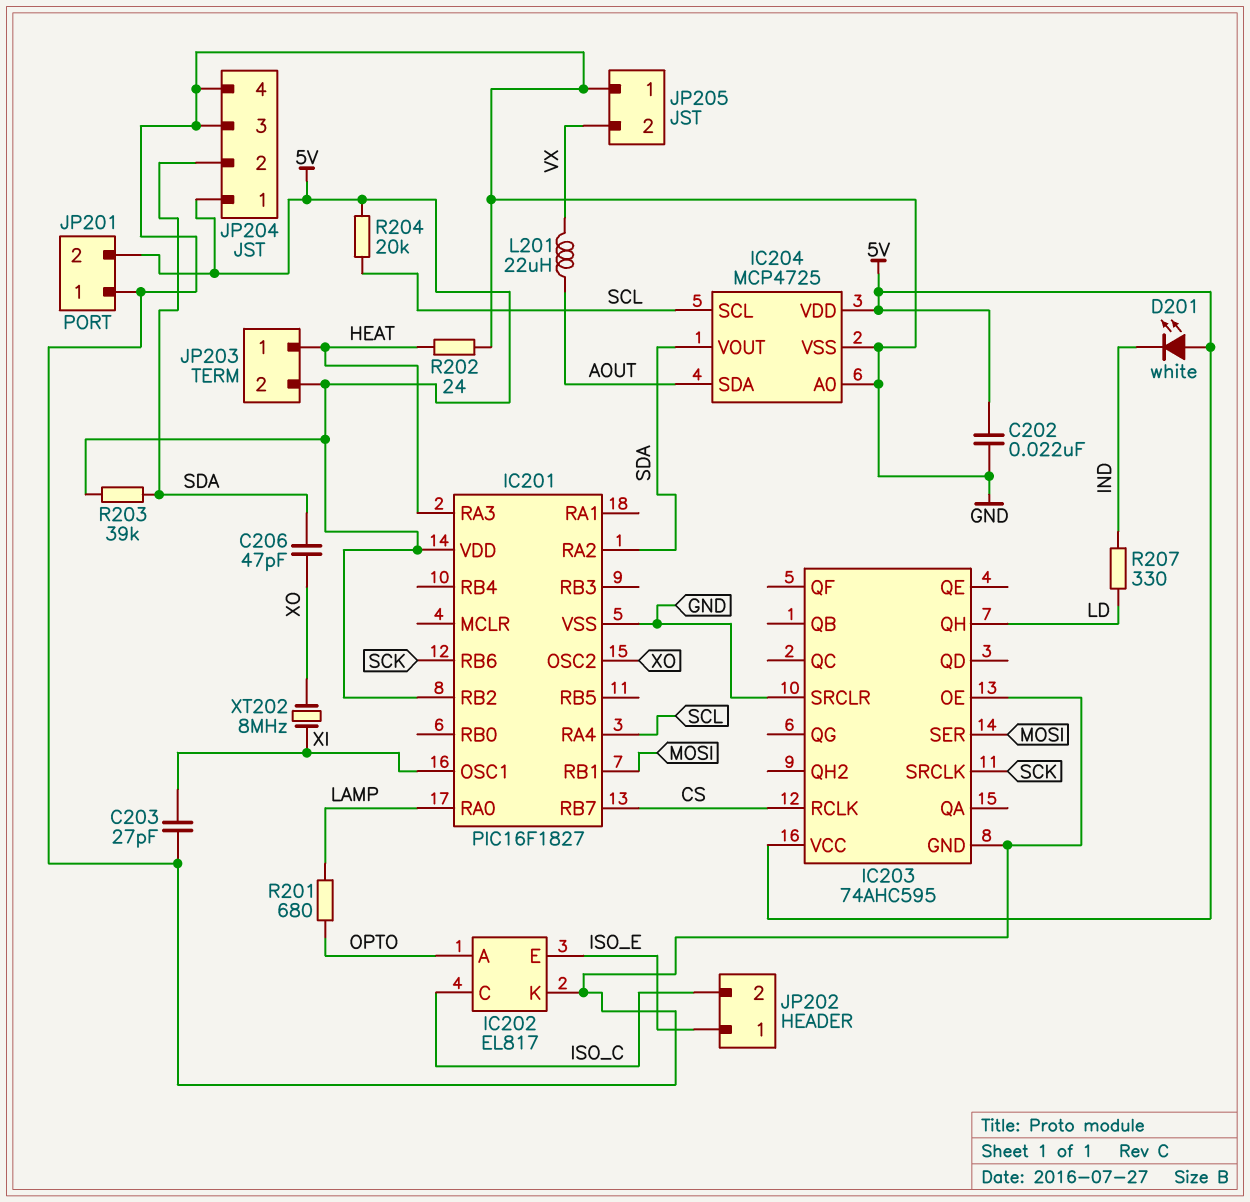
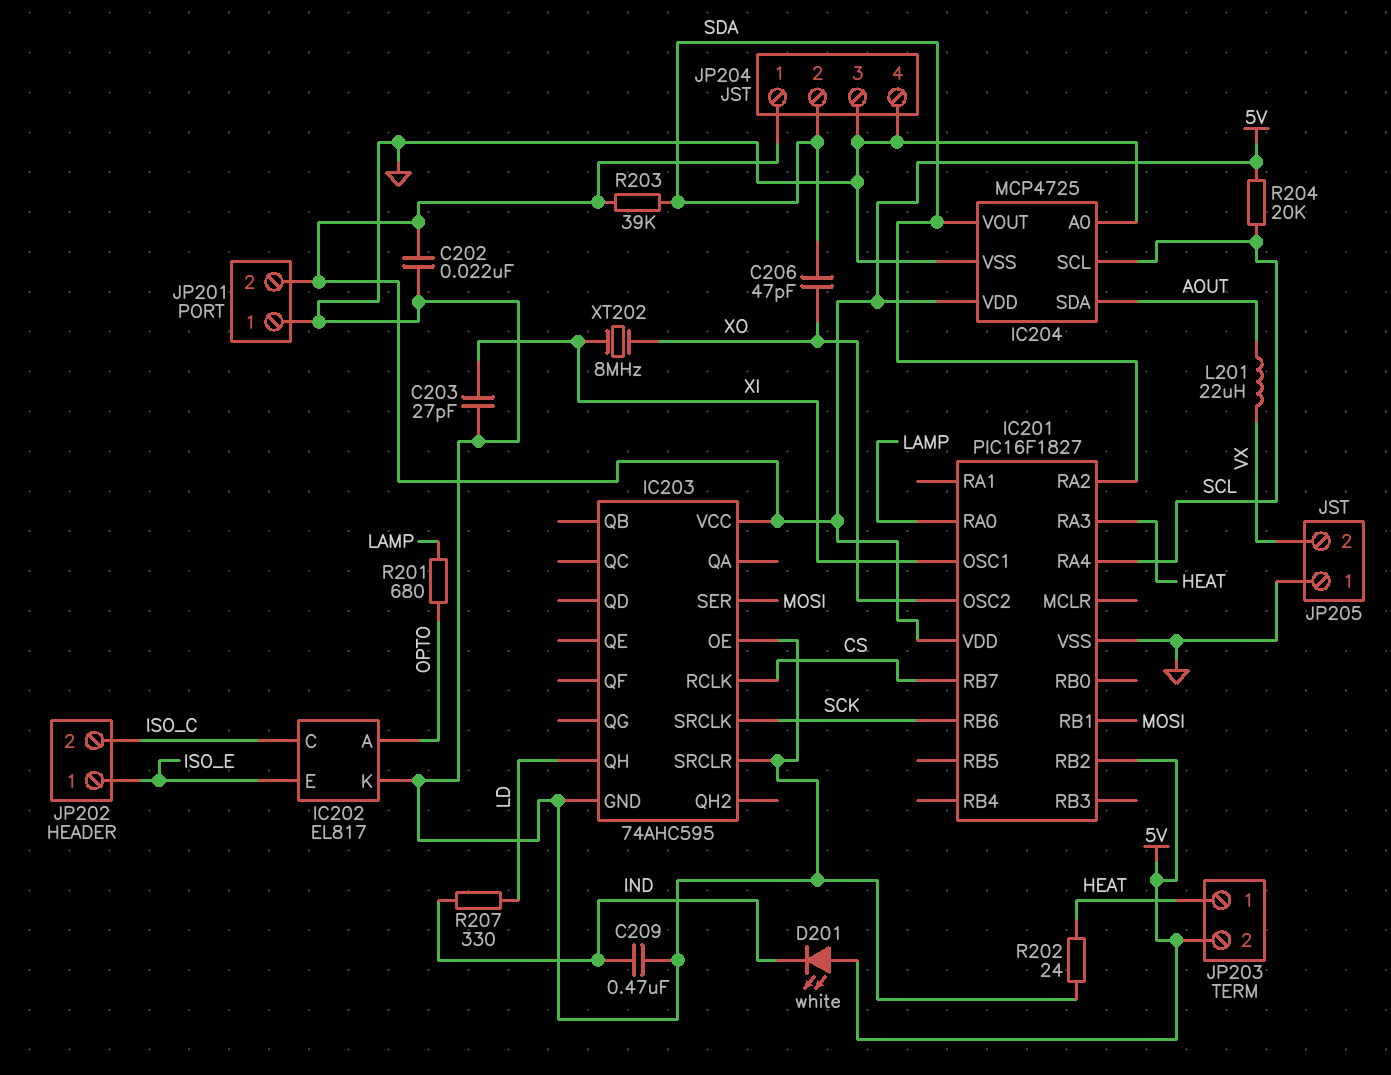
C209: none -> 470nF (GND, IND)

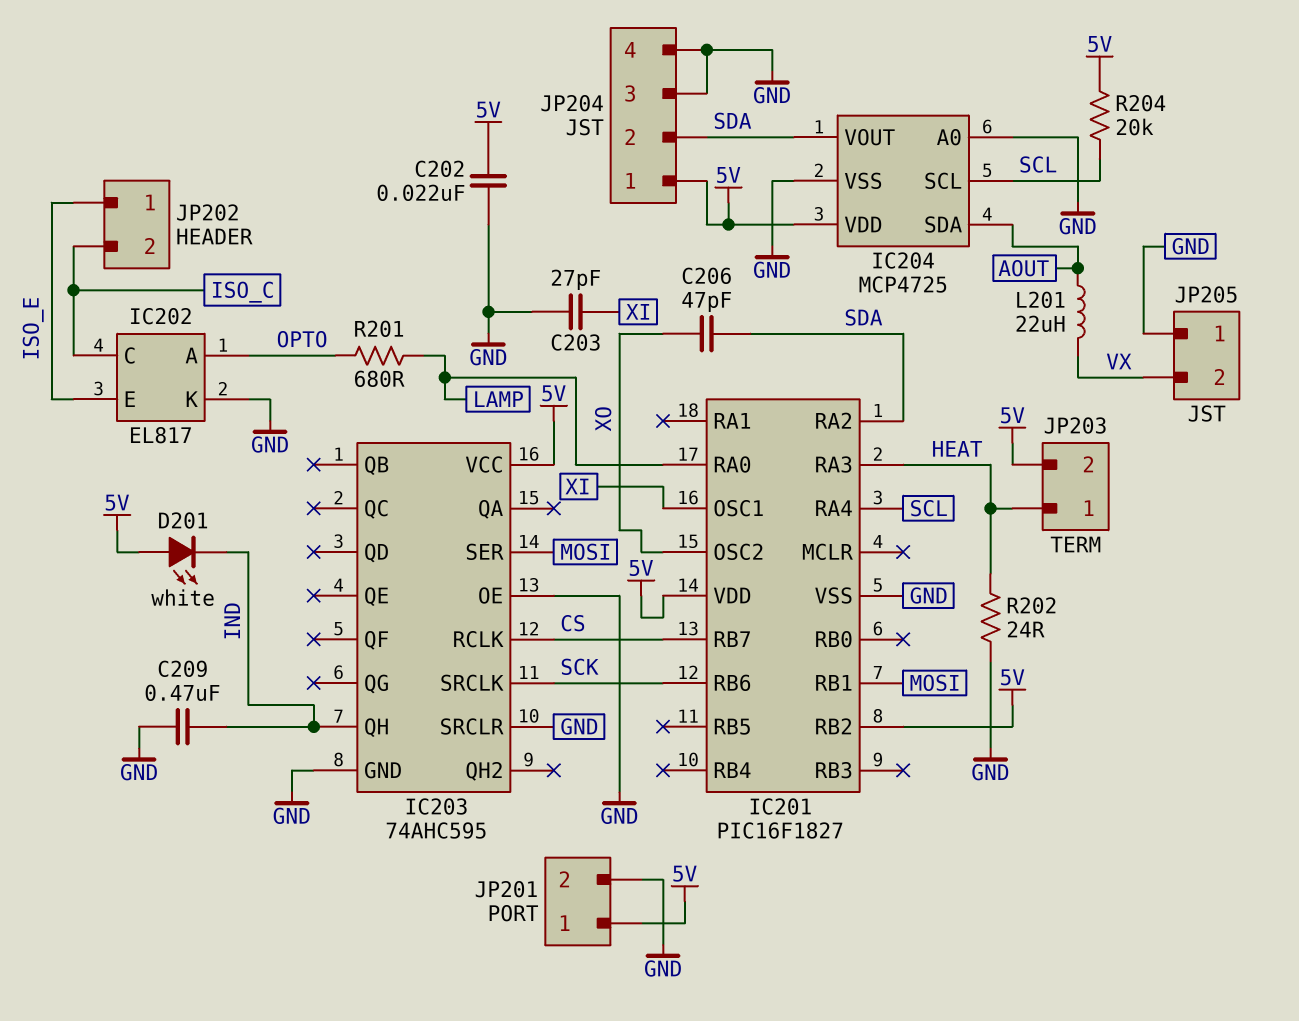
IC203 pin QH: LD -> IND
JP201 pin 1: GND -> 5V
JP201 pin 2: 5V -> GND
R203: 39k (5V, SDA) -> none
R207: 330 (IND, LD) -> none
XT202: 8MHz (XI, XO) -> none

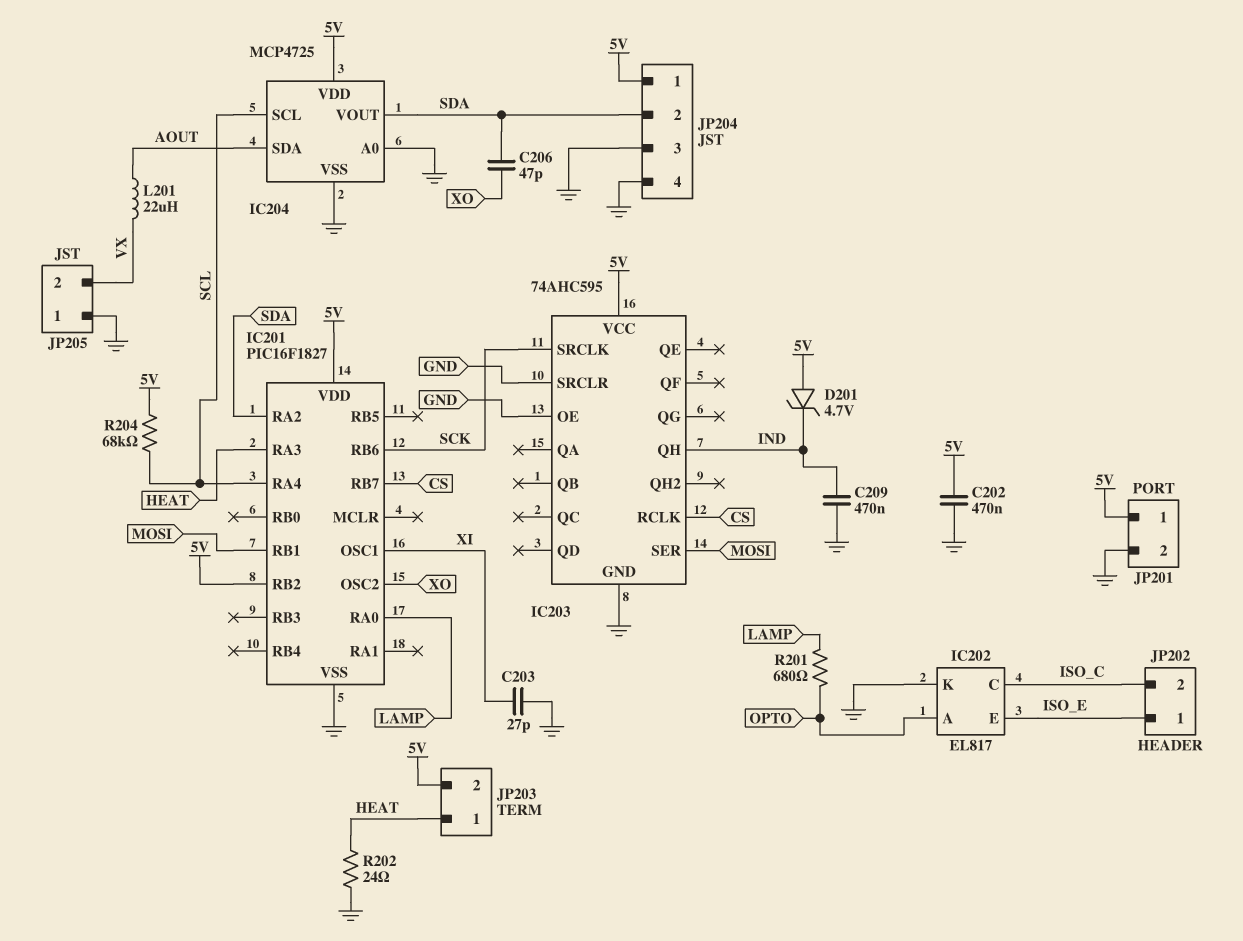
C202: 22nF (5V, GND) -> 470nF (5V, GND)
D201: LED white (A 5V, K IND) -> zener 4.7V (A 5V, K IND)
R204: 20k (5V, SCL) -> 68k (5V, SCL)

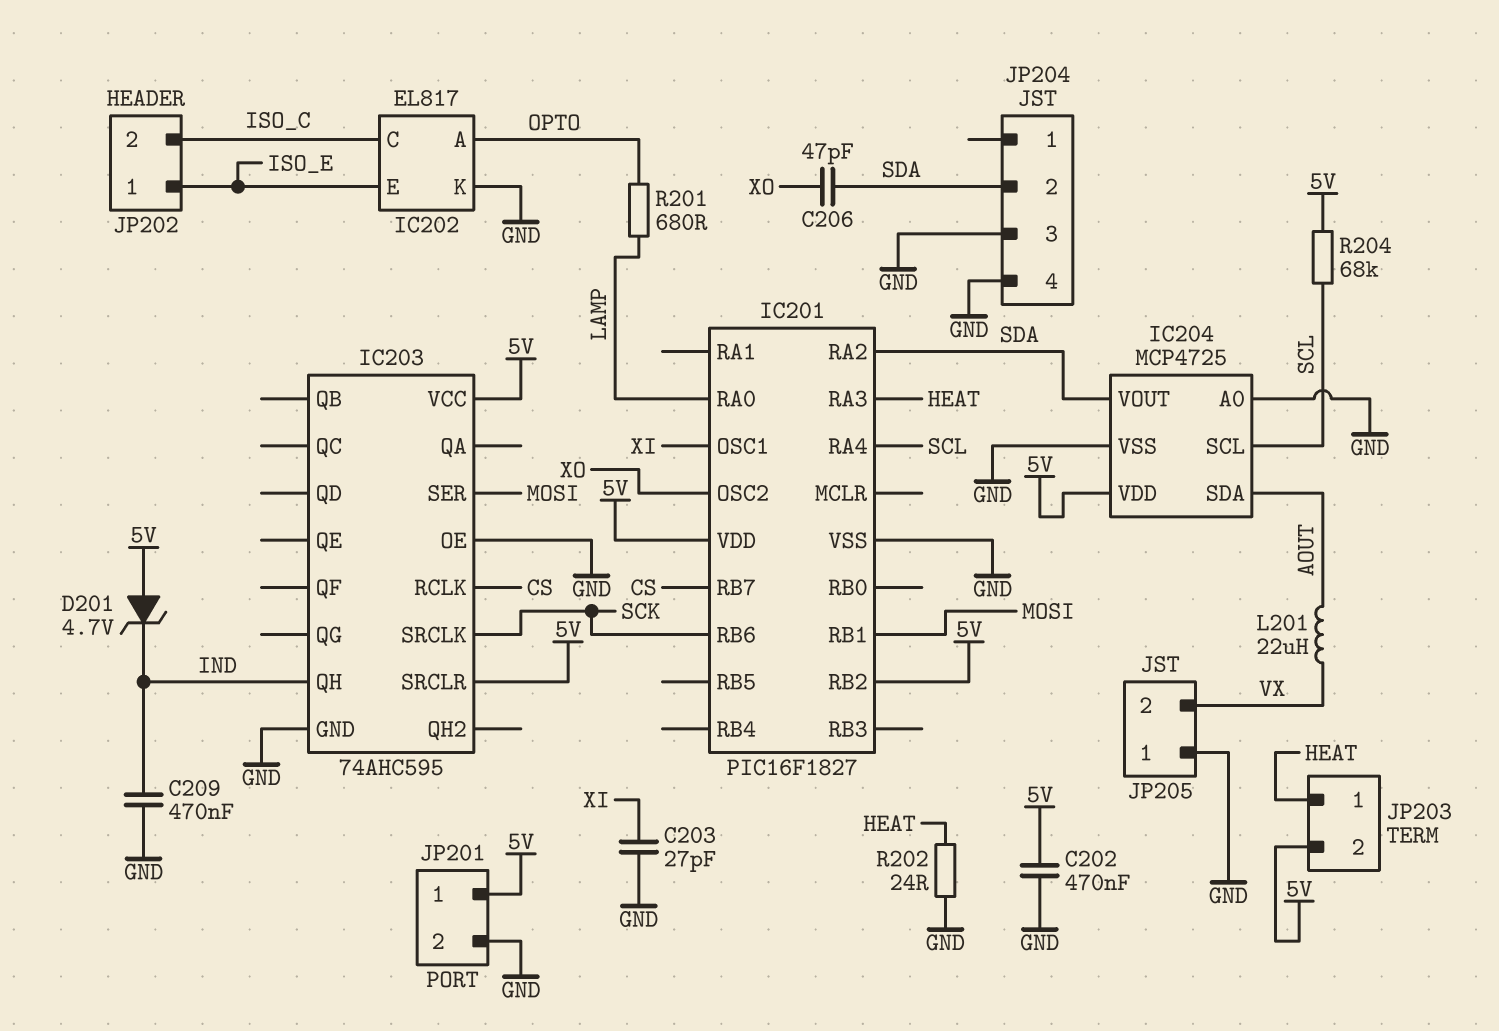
IC203 pin SRCLR: GND -> 5V
JP204 pin 1: 5V -> none

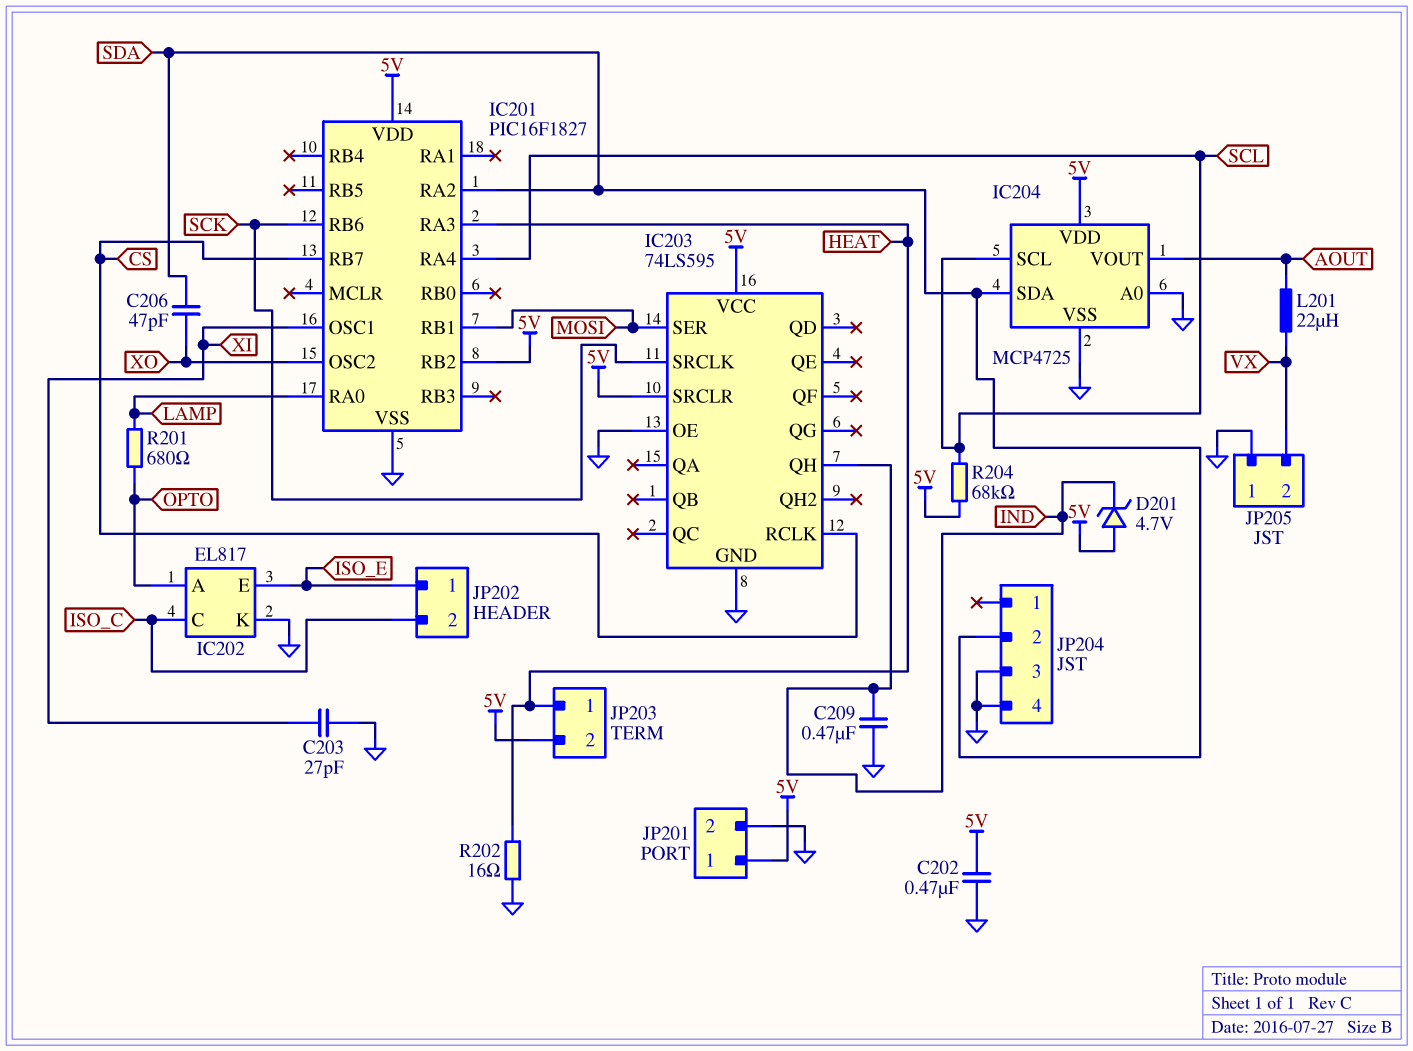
IC203: 74AHC595 -> 74LS595
IC204 pin SDA: AOUT -> SDA
IC204 pin VOUT: SDA -> AOUT
R202: 24 (GND, HEAT) -> 16 (GND, HEAT)

